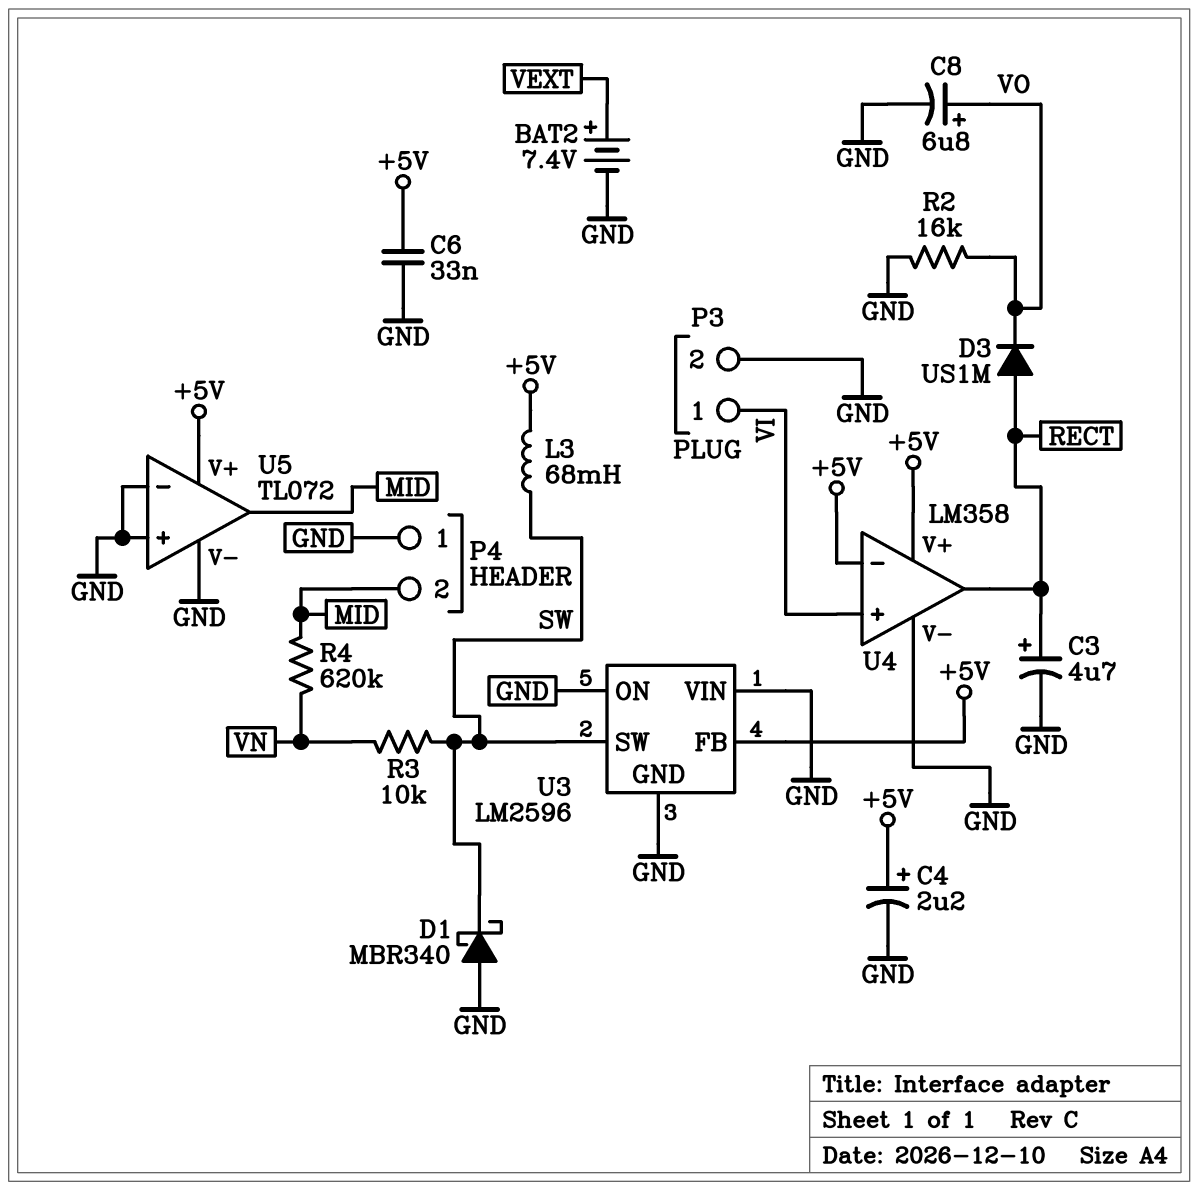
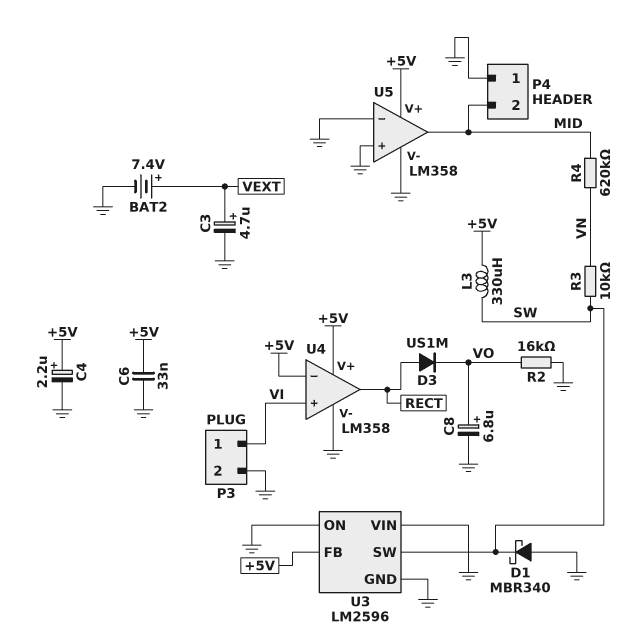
C3: 4.7uF (plus RECT, minus GND) -> 4.7uF (plus VEXT, minus GND)
L3: 68mH (+5V, SW) -> 330uH (+5V, SW)
U5: TL072 -> LM358

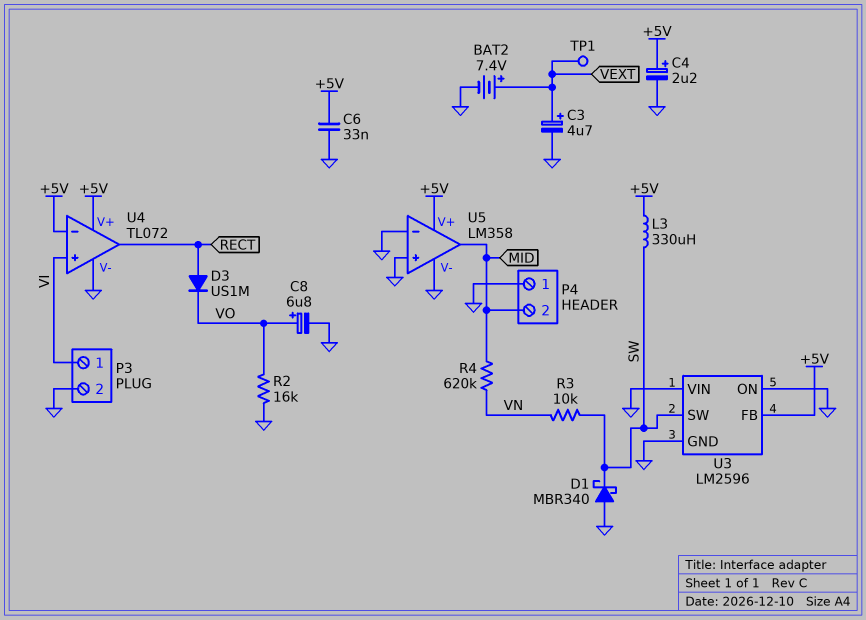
TP1: none -> test point (VEXT)
U4: LM358 -> TL072

